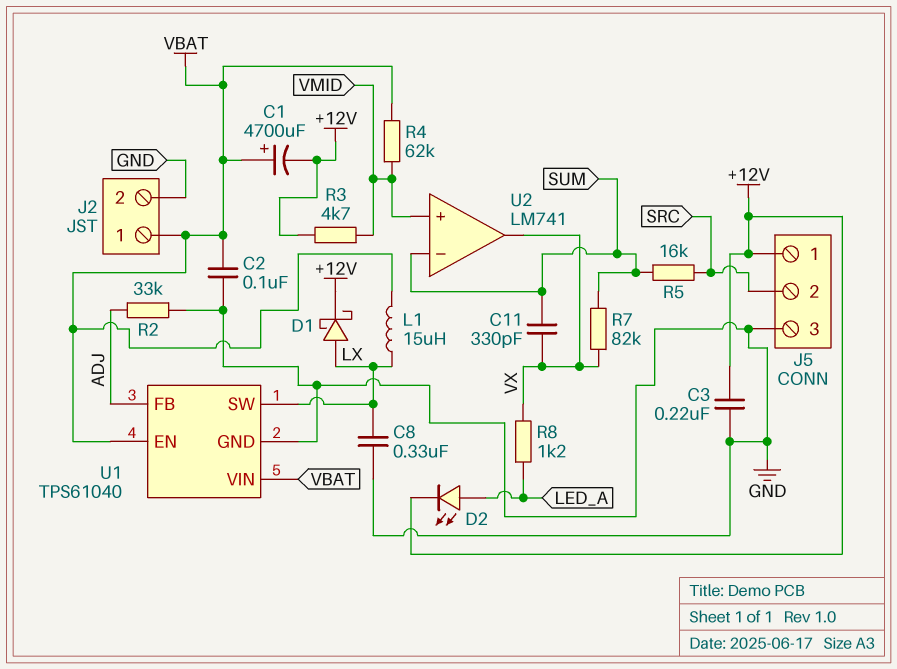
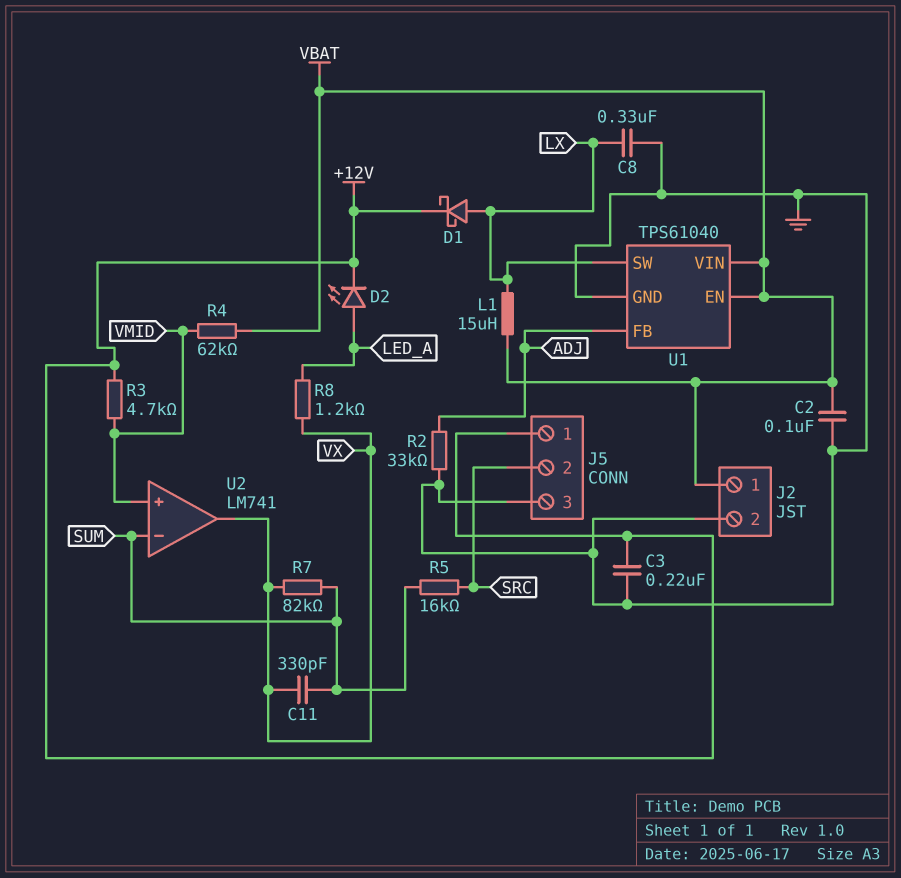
C1: 4700uF (plus VBAT, minus +12V) -> none

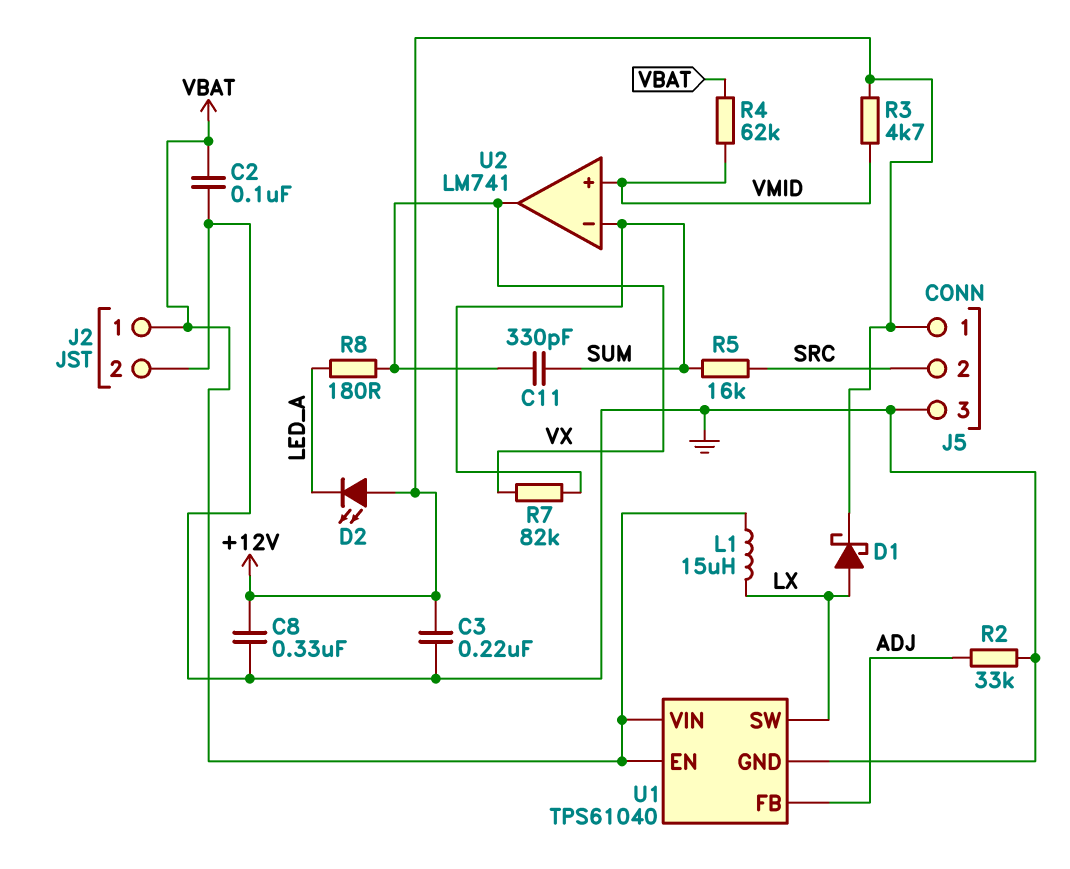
C8: 330nF (GND, LX) -> 330nF (+12V, GND)
D2: LED (A LED_A, K +12V) -> LED (A +12V, K LED_A)
R8: 1.2k (LED_A, VX) -> 180 (LED_A, VX)

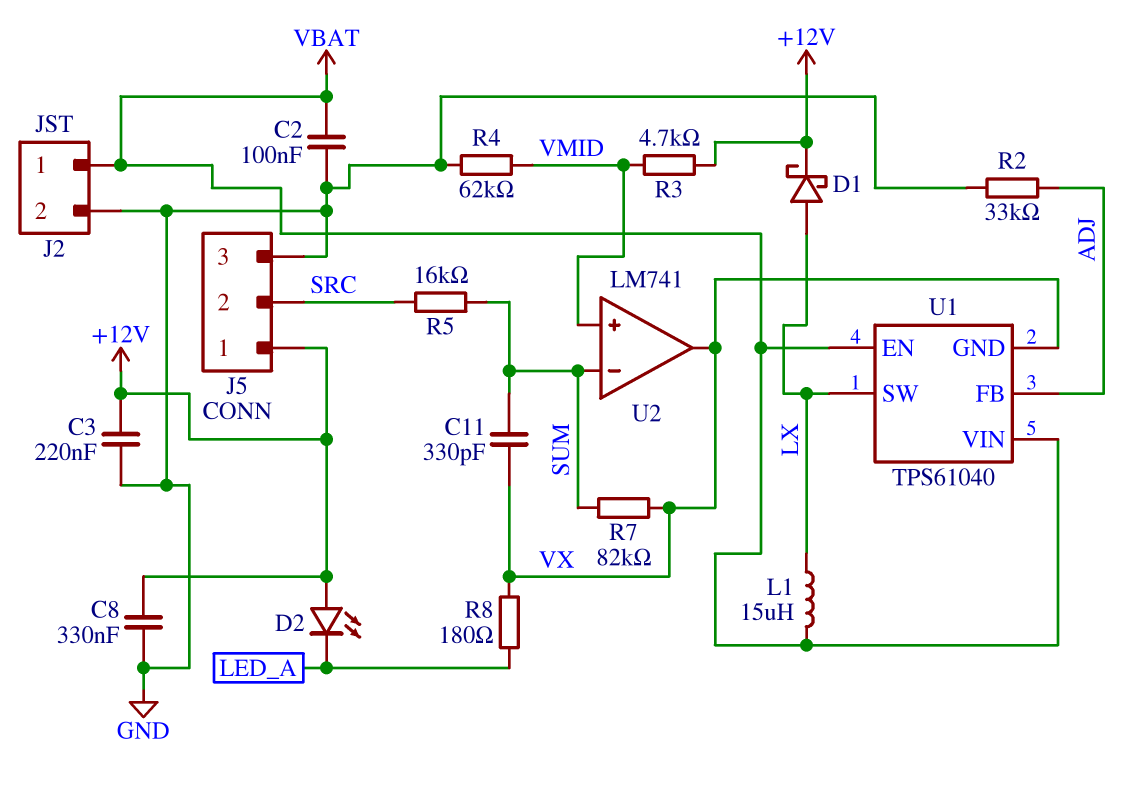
R4: 62k (VBAT, VMID) -> 62k (GND, VMID)
U1 pin GND: GND -> VX

